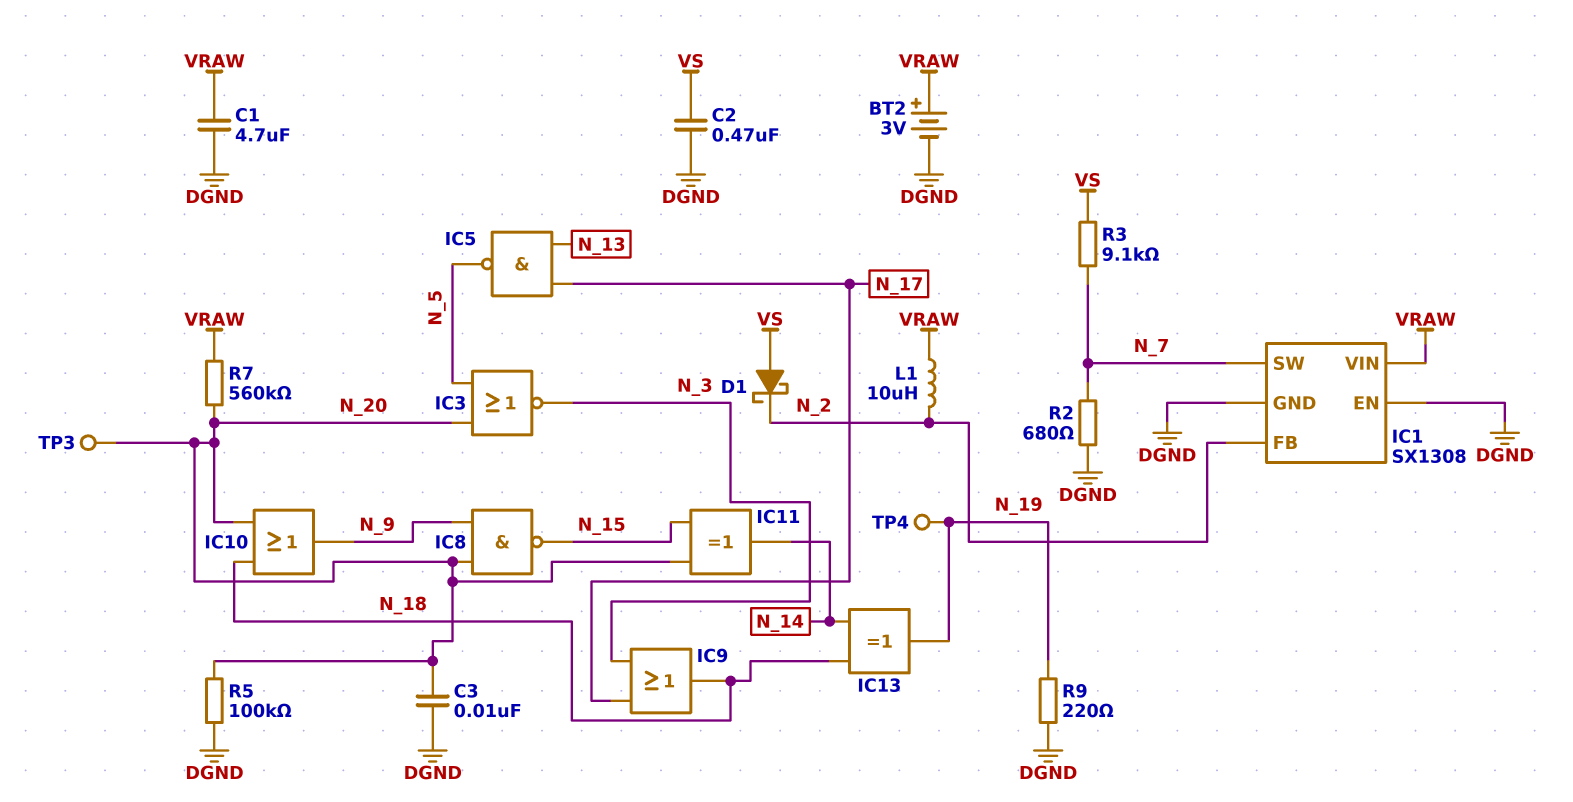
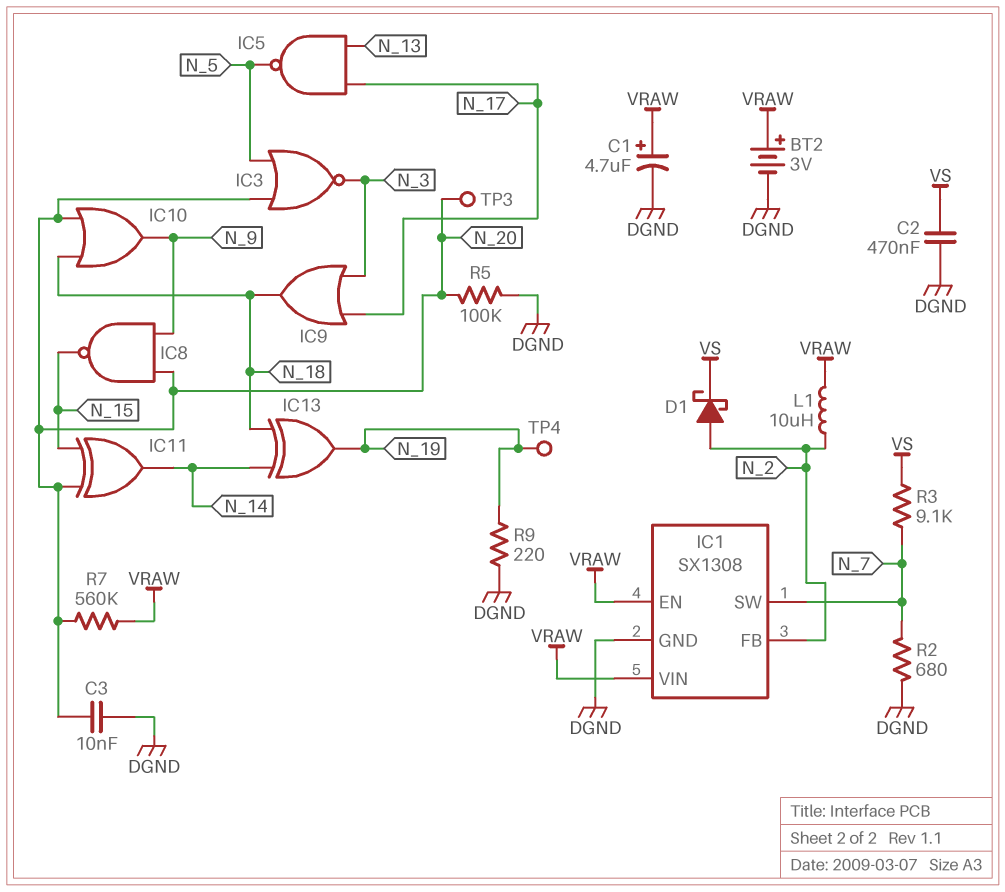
C1: 4.7uF (DGND, VRAW) -> 4.7uF (plus VRAW, minus DGND)
D1: schottky (A VS, K N_2) -> schottky (A N_2, K VS)
IC1 pin EN: DGND -> VRAW

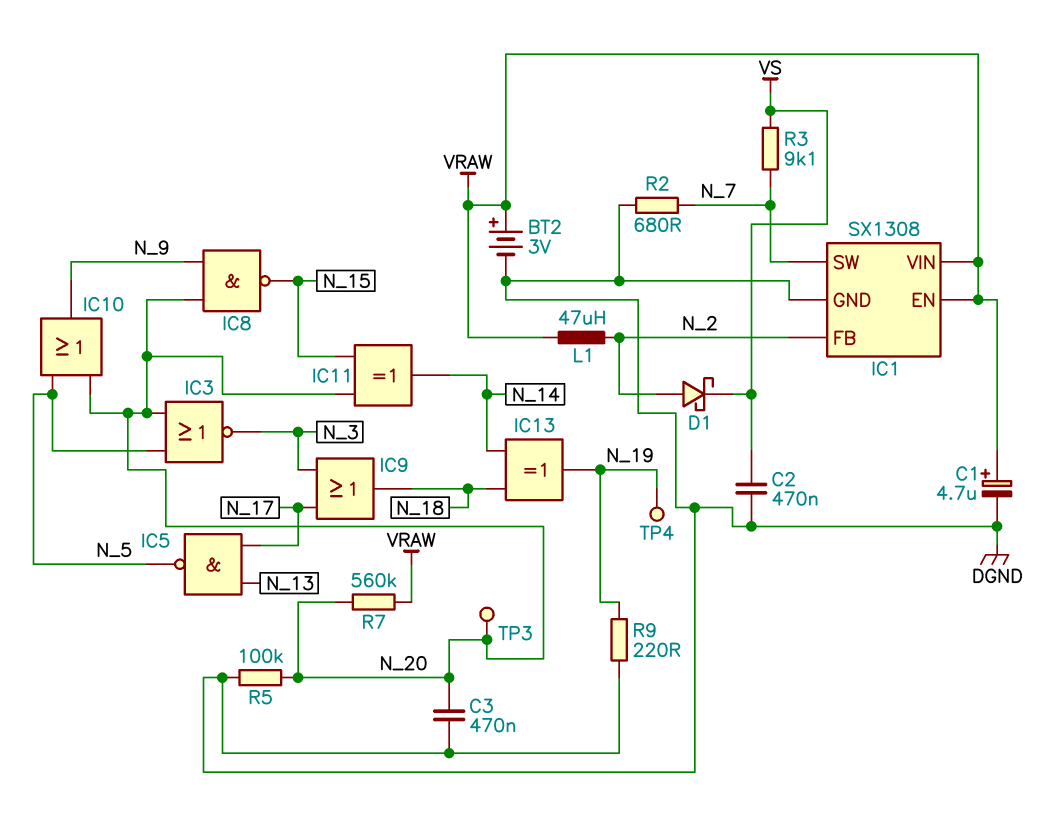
C3: 10nF (DGND, N_20) -> 470nF (DGND, N_20)
IC10: OR (in N_18, in N_20, out N_9) -> OR (in N_5, in N_20, out N_9)
L1: 10uH (N_2, VRAW) -> 47uH (N_2, VRAW)

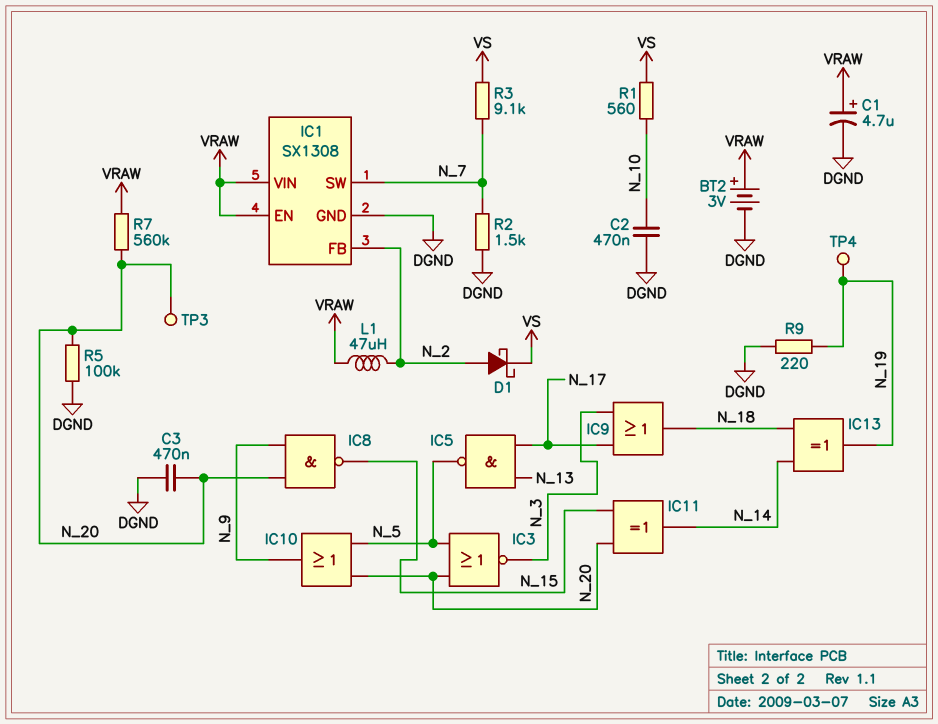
C2: 470nF (DGND, VS) -> 470nF (DGND, N_10)
R1: none -> 560 (N_10, VS)
R2: 680 (DGND, N_7) -> 1.5k (DGND, N_7)

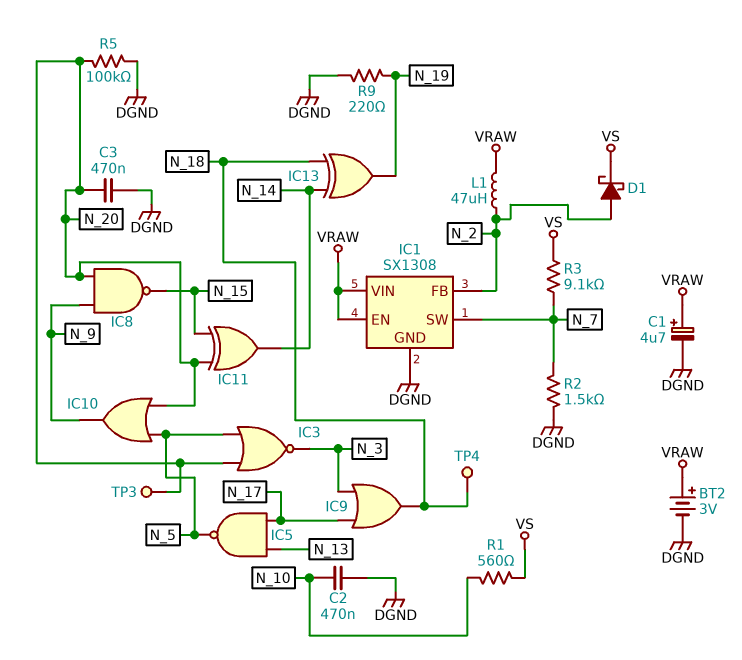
R7: 560k (N_20, VRAW) -> none
TP4: test point (N_19) -> test point (N_18)

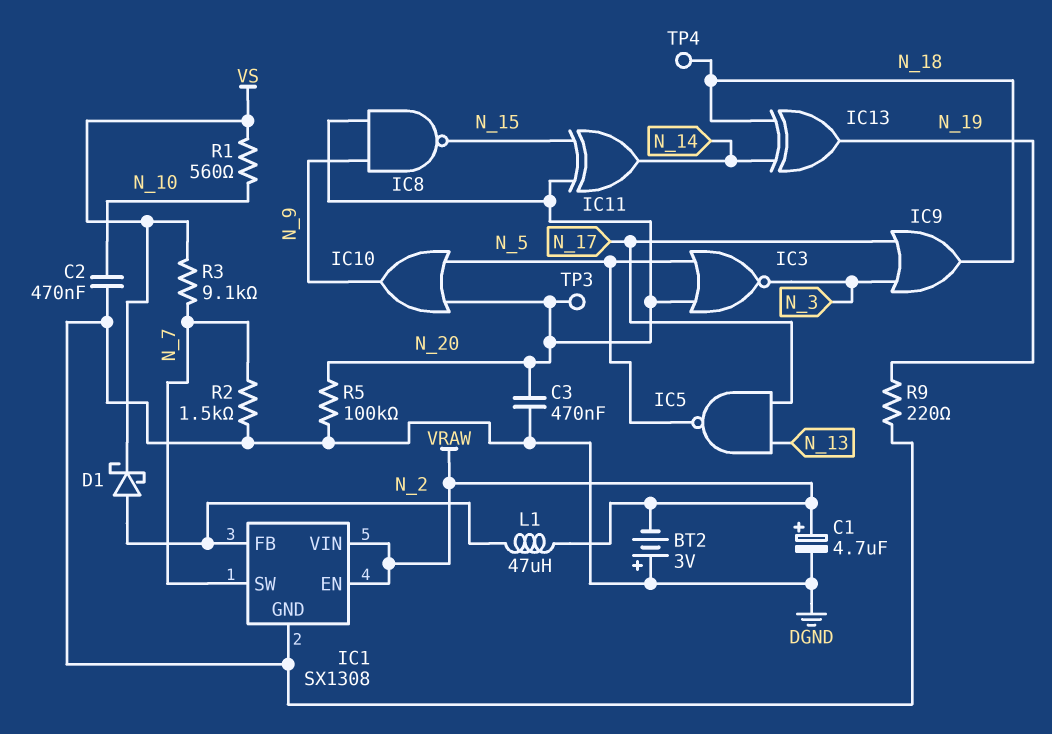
BT2: 3V (plus VRAW, minus DGND) -> 3V (plus DGND, minus VRAW)

